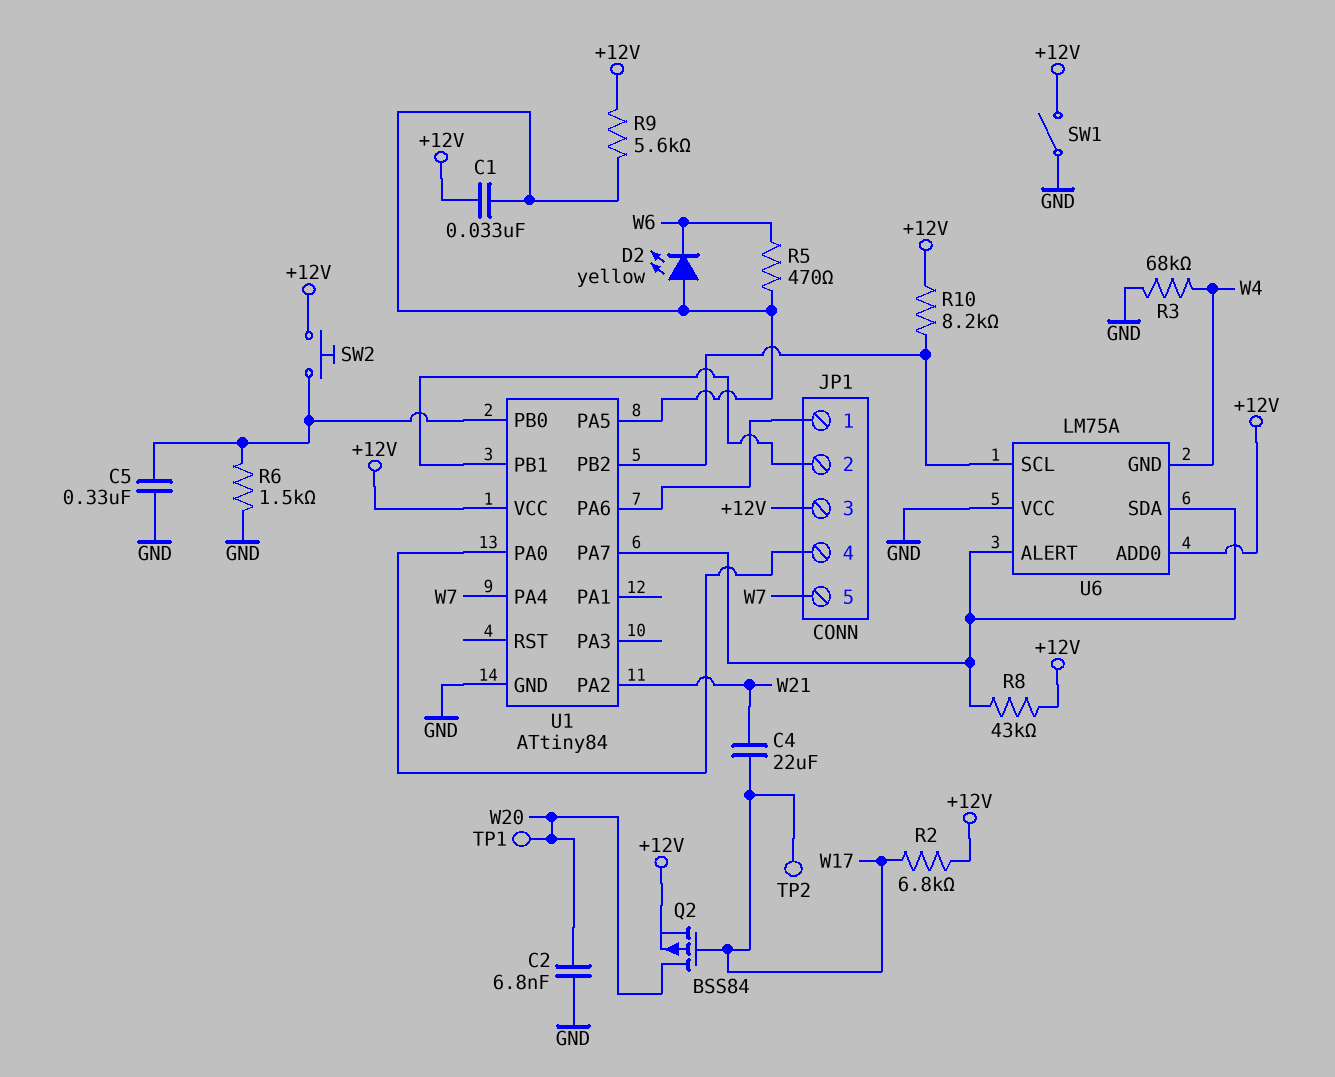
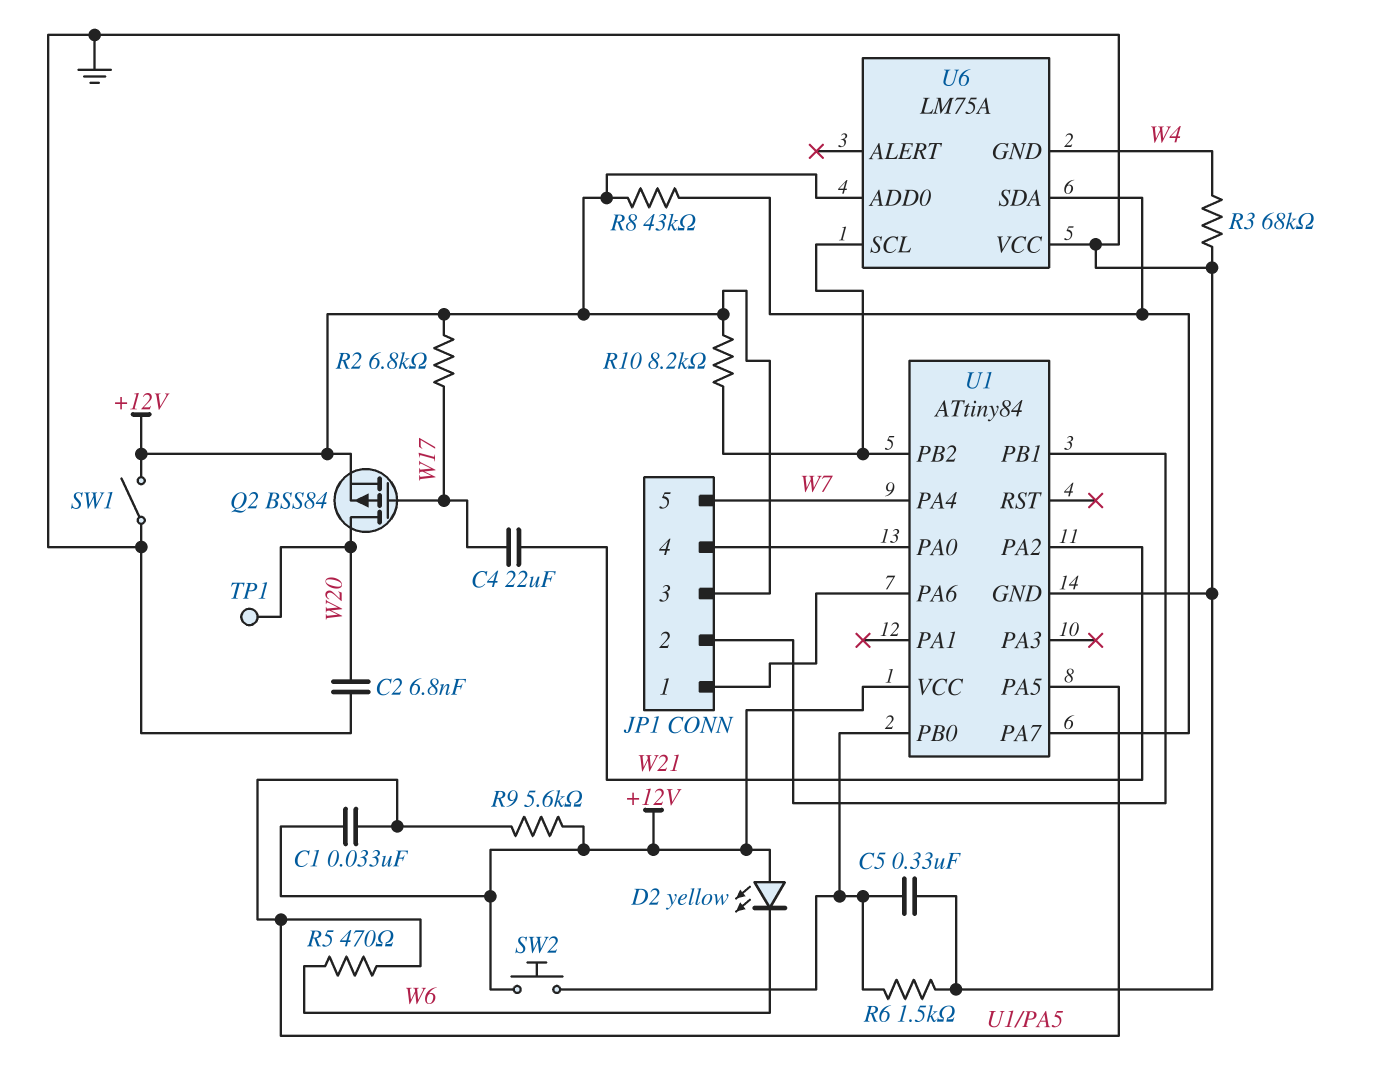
D2: LED yellow (A U1/PA5, K W6) -> LED yellow (A +12V, K W6)
TP2: test point (W17) -> none
U6 pin ALERT: U1/PA7 -> none

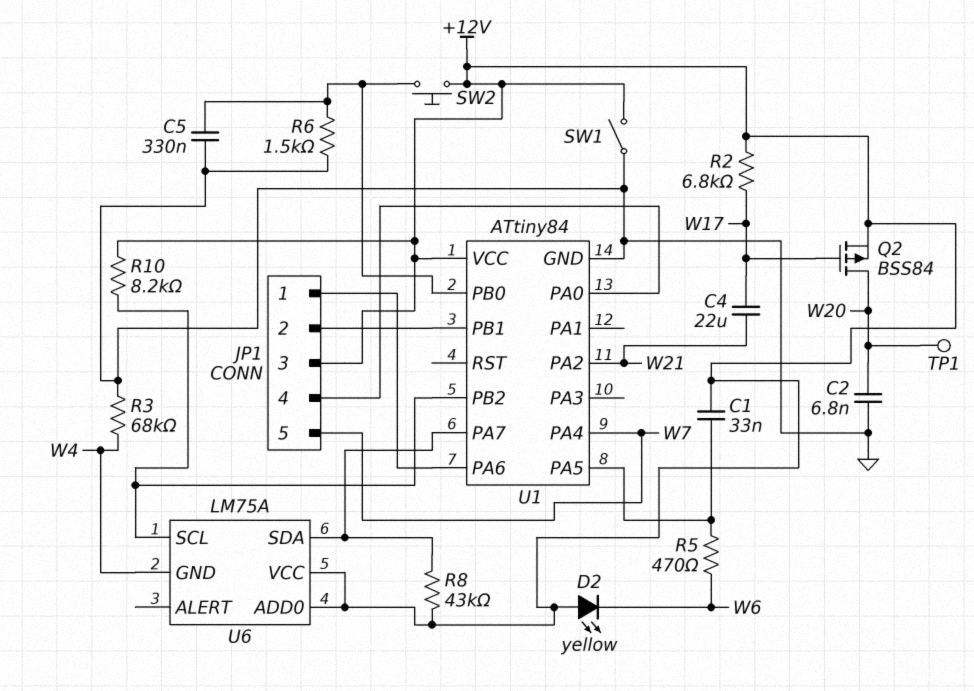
R9: 5.6k (+12V, U1/PA5) -> none
U6 pin VCC: GND -> +12V

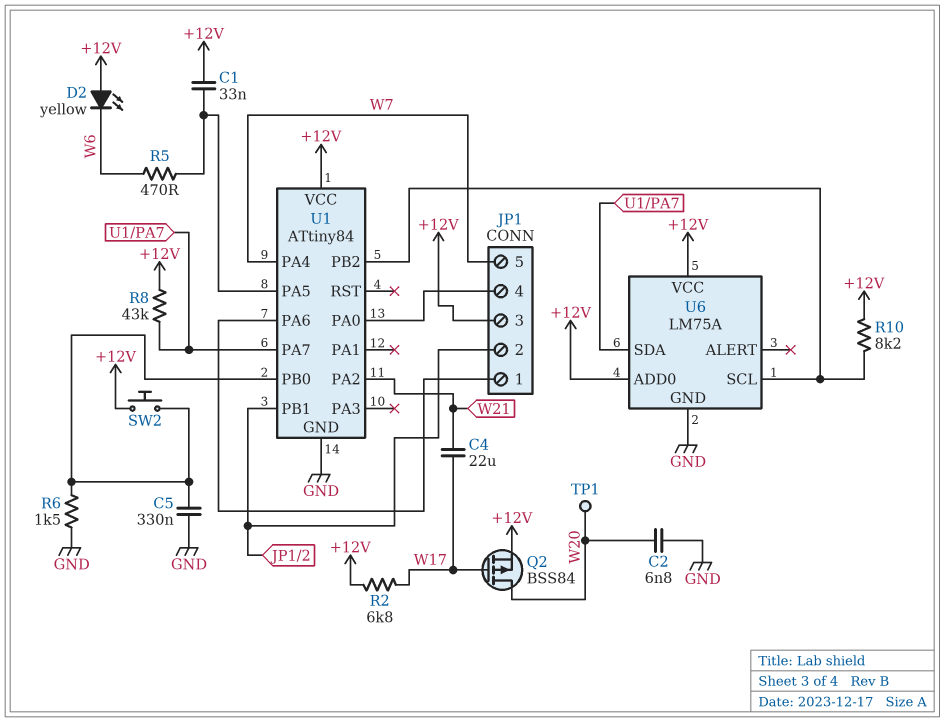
R3: 68k (GND, W4) -> none
SW1: switch (+12V, GND) -> none
U6 pin GND: W4 -> GND

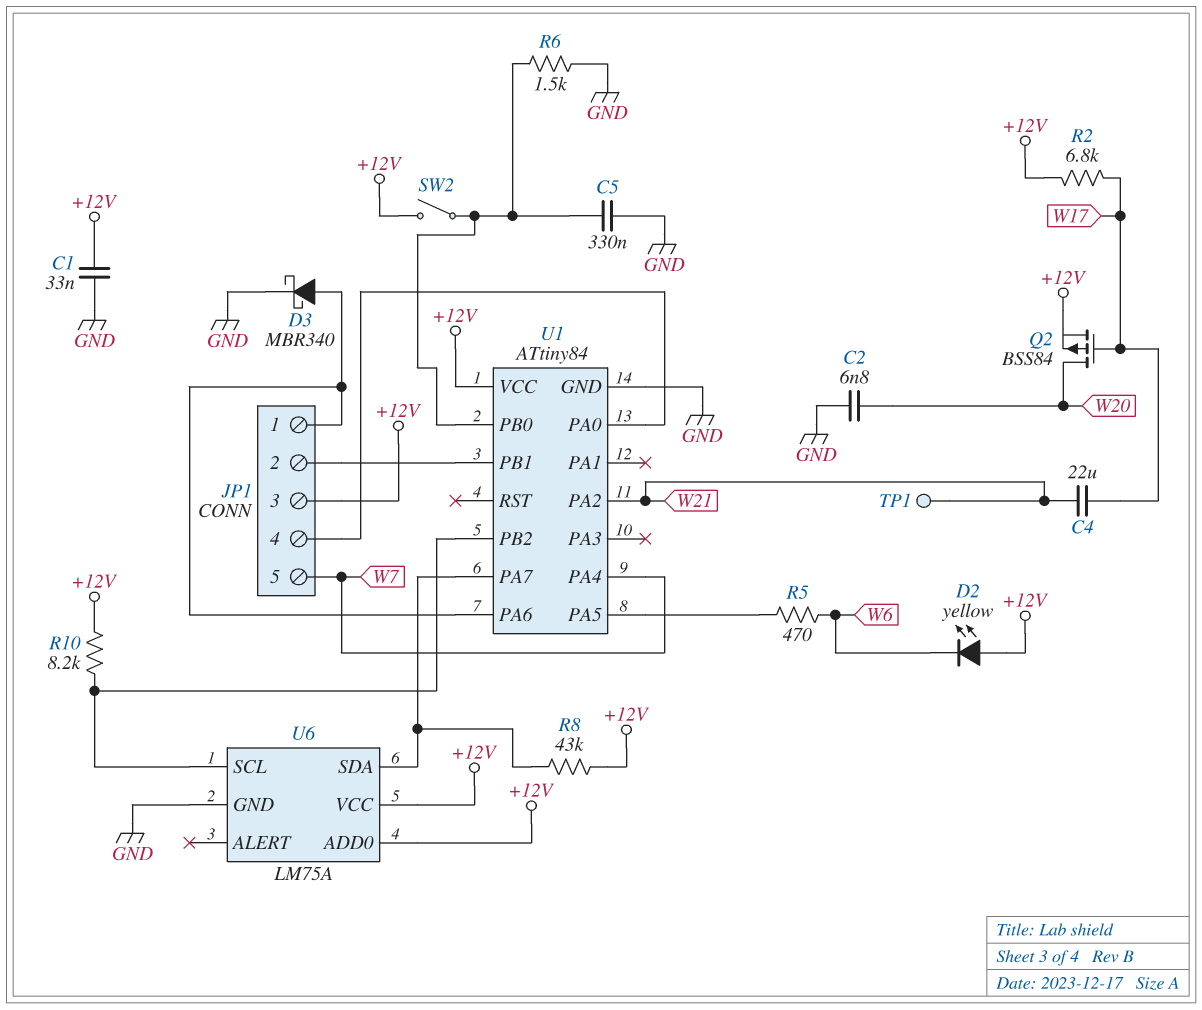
C1: 33nF (+12V, U1/PA5) -> 33nF (+12V, GND)
D3: none -> schottky MBR340 (A JP1/1, K GND)
SW2: button (+12V, U1/PB0) -> switch (+12V, U1/PB0)
TP1: test point (W20) -> test point (W21)

